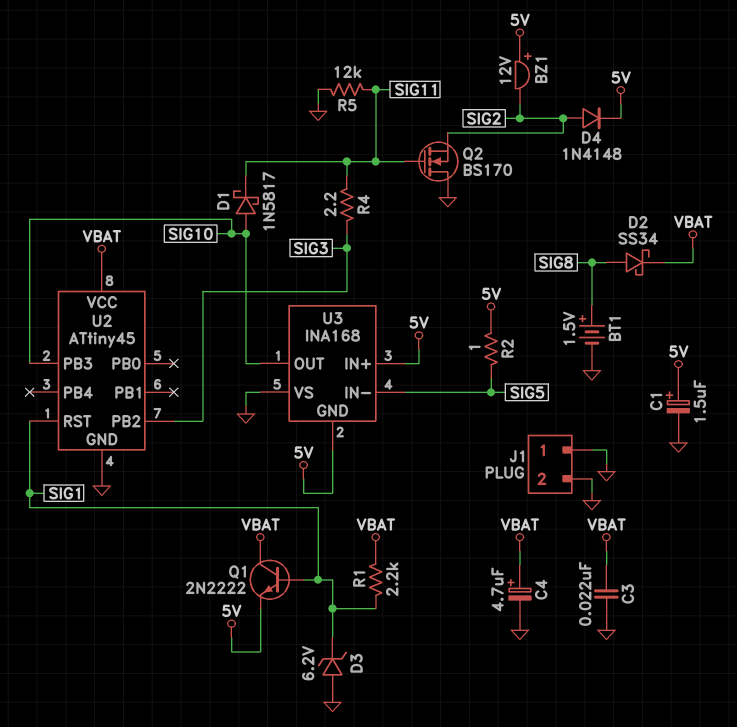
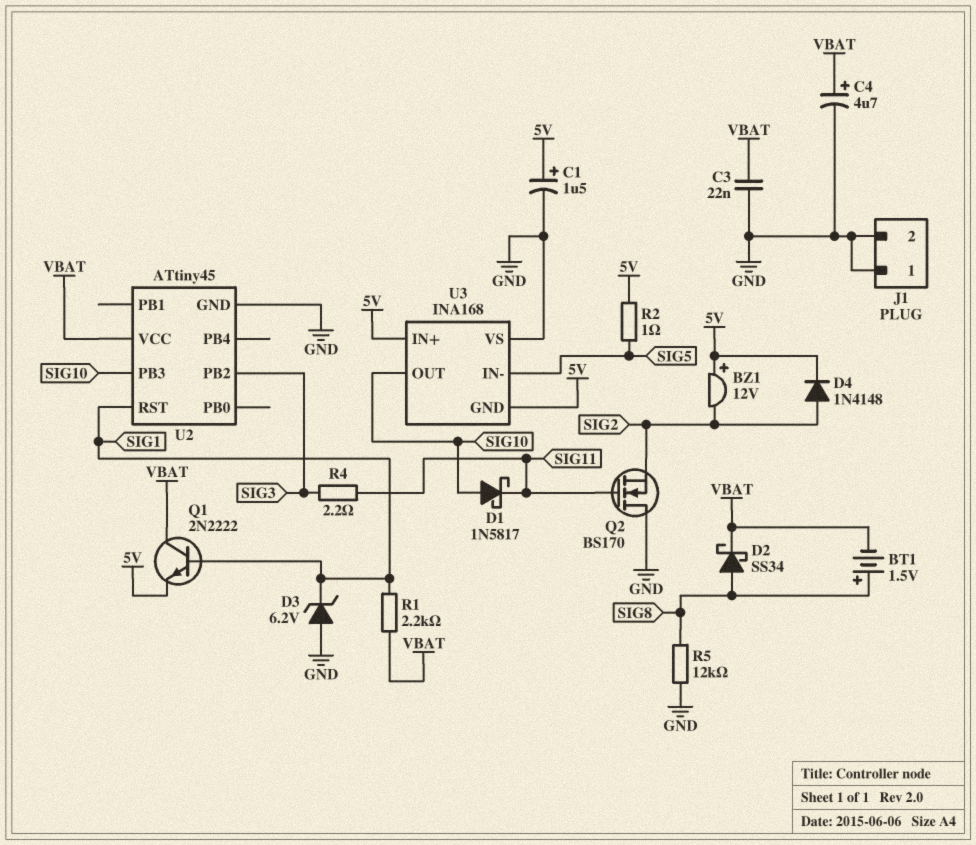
BT1: 1.5V (plus SIG8, minus GND) -> 1.5V (plus SIG8, minus VBAT)
R5: 12k (GND, SIG11) -> 12k (GND, SIG8)

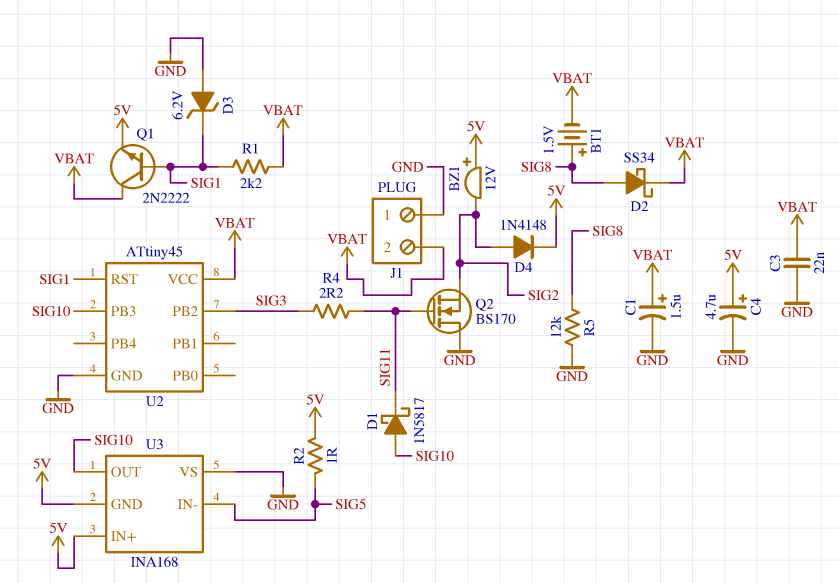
C1: 1.5uF (plus 5V, minus GND) -> 1.5uF (plus VBAT, minus GND)
C4: 4.7uF (plus VBAT, minus GND) -> 4.7uF (plus 5V, minus GND)
J1 pin 2: GND -> VBAT

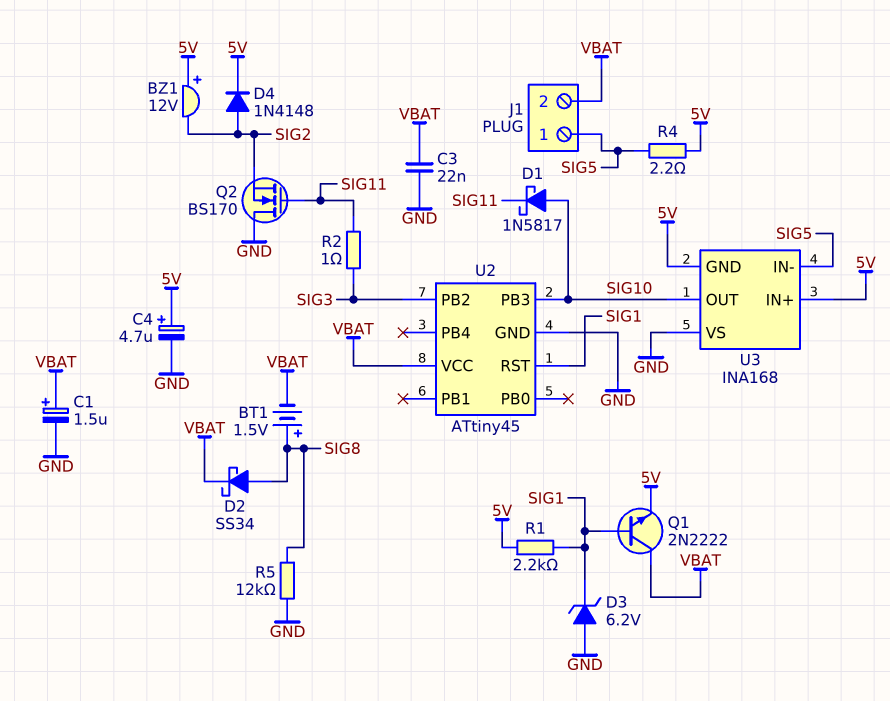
J1 pin 1: GND -> SIG5
R1: 2.2k (SIG1, VBAT) -> 2.2k (5V, SIG1)
R2: 1 (5V, SIG5) -> 1 (SIG3, SIG11)
R4: 2.2 (SIG3, SIG11) -> 2.2 (5V, SIG5)

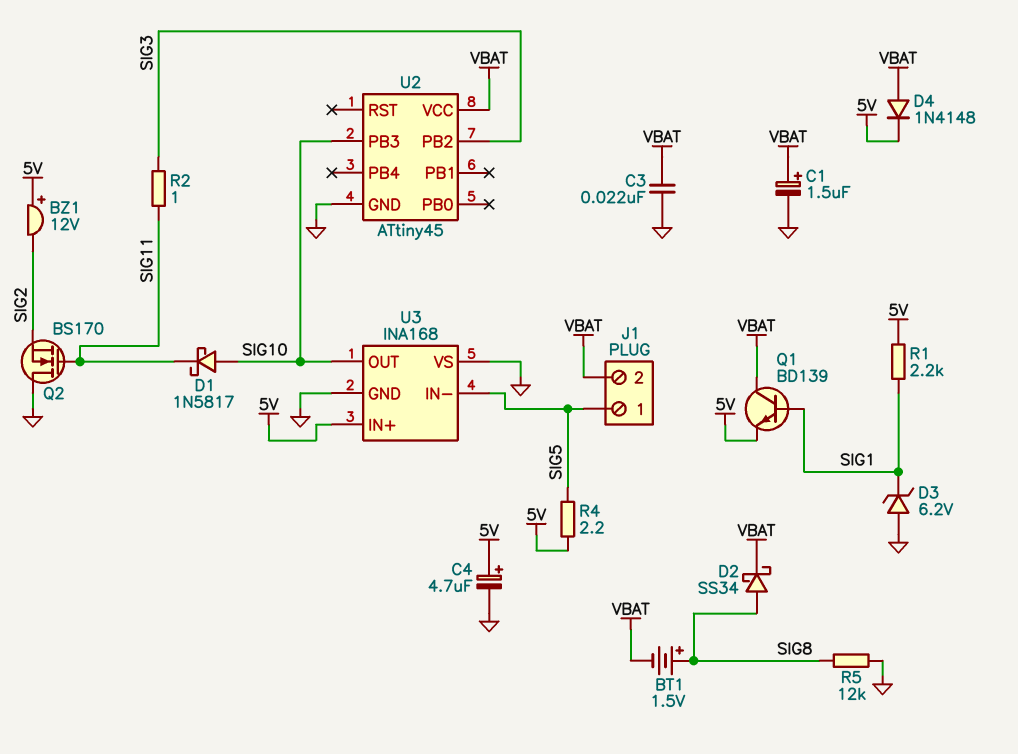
D4: diode 1N4148 (A SIG2, K 5V) -> diode 1N4148 (A VBAT, K 5V)
Q1: NPN 2N2222 (B SIG1, C VBAT, E 5V) -> NPN BD139 (B SIG1, C VBAT, E 5V)
U2 pin RST: SIG1 -> none
U3 pin GND: 5V -> GND

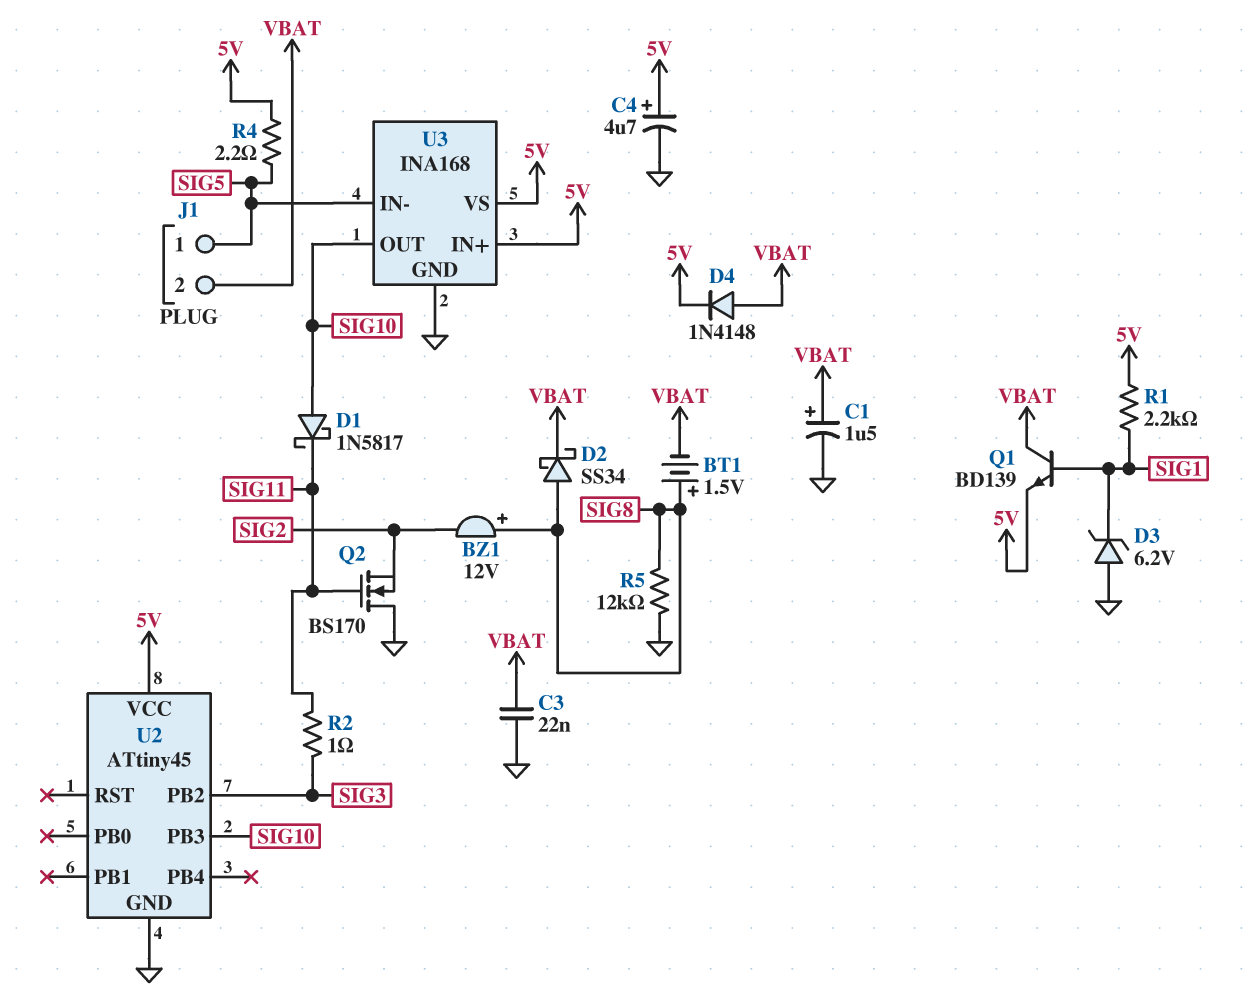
BZ1: buzzer 12V (plus 5V, minus SIG2) -> buzzer 12V (plus SIG8, minus SIG2)
U2 pin VCC: VBAT -> 5V
U3 pin VS: GND -> 5V

